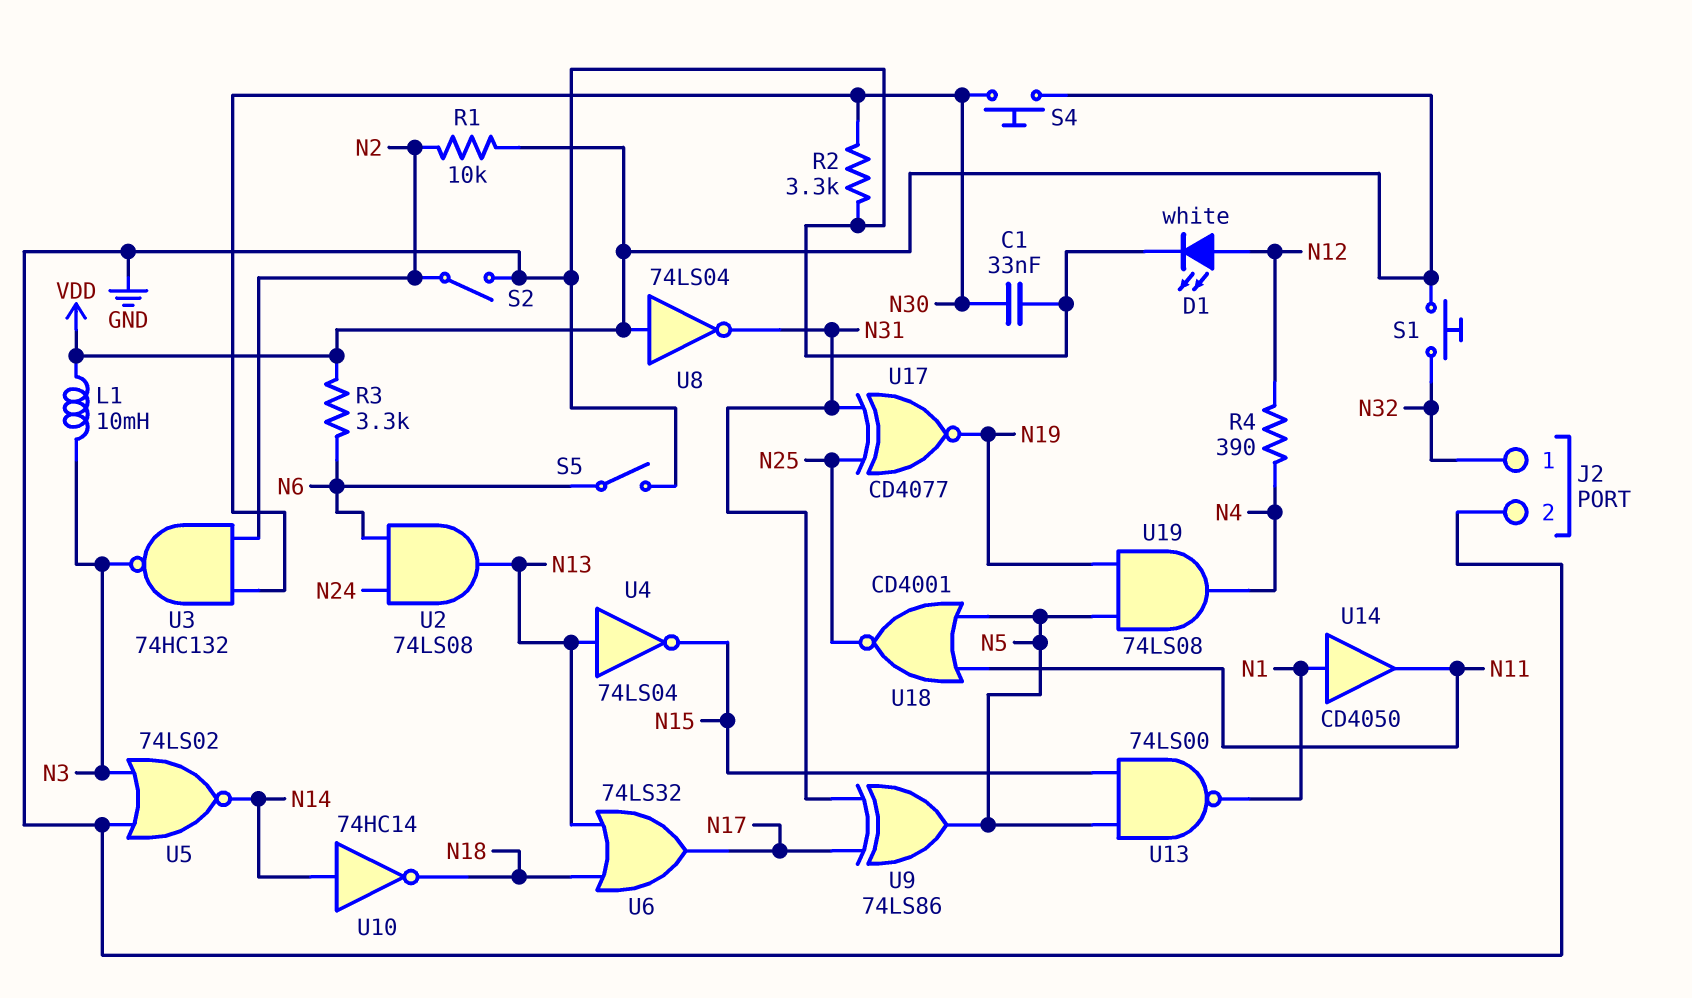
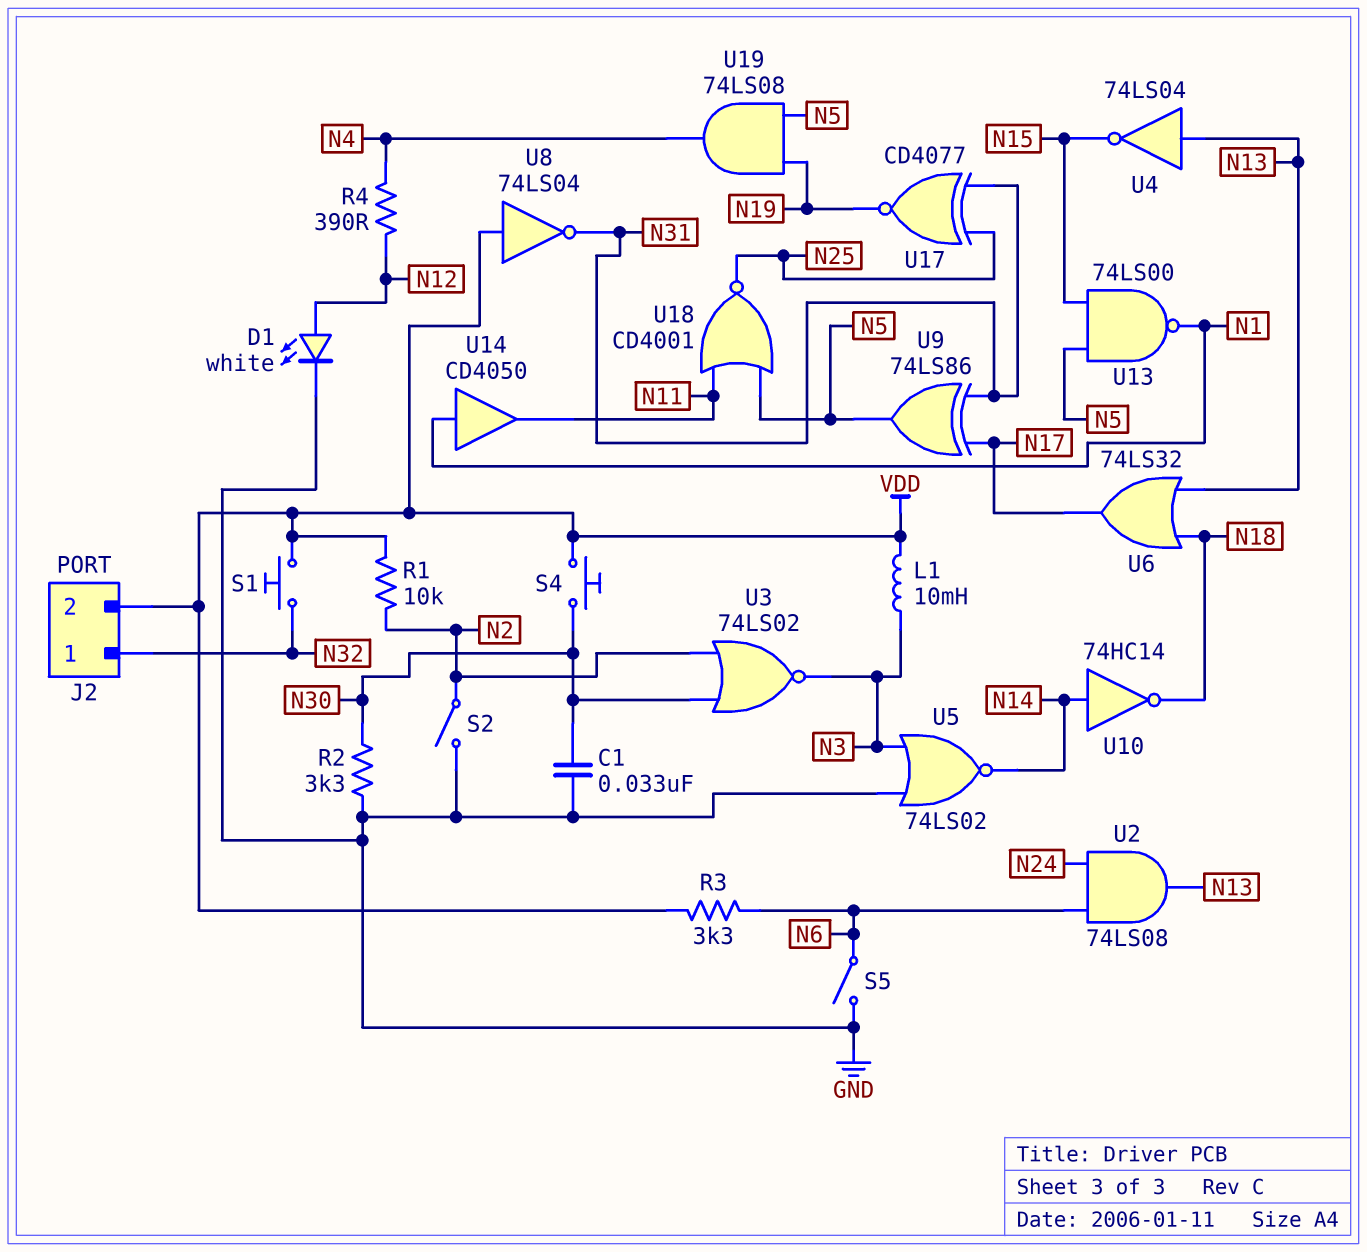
J2 pin 2: GND -> VDD
U3: NAND 74HC132 (in N2, in N30, out N3) -> NOR 74LS02 (in N2, in N30, out N3)

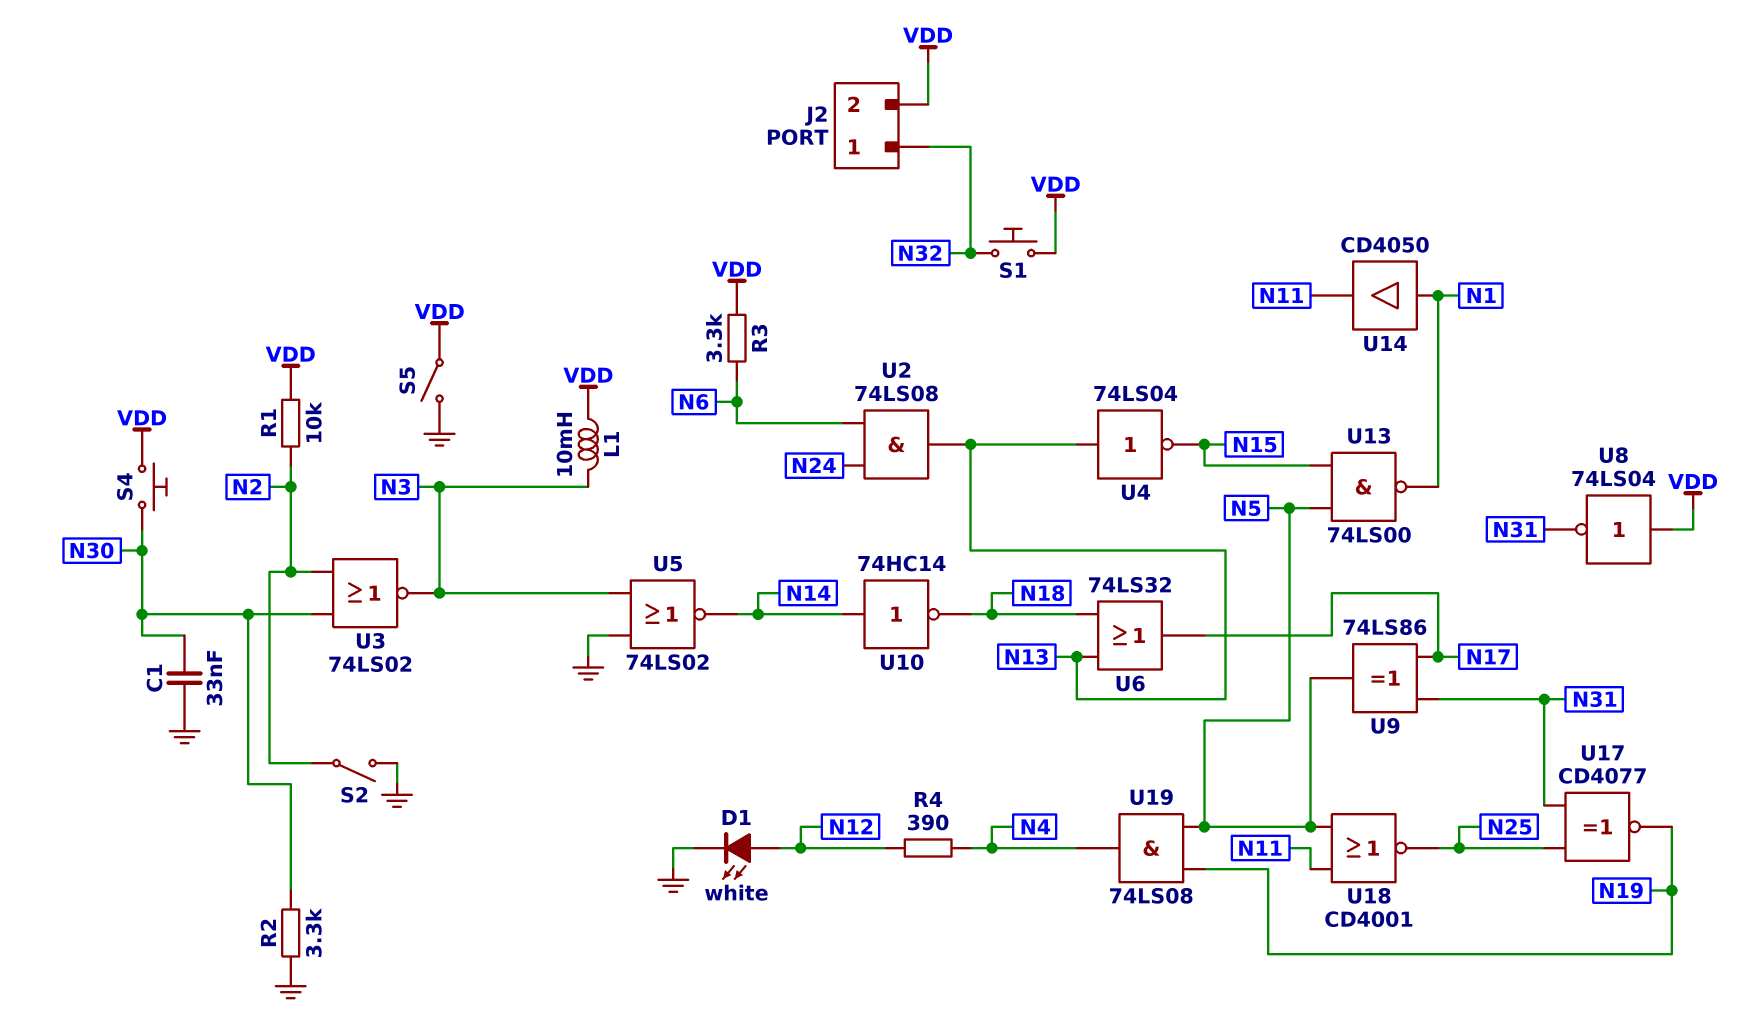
S5: switch (GND, N6) -> switch (GND, VDD)

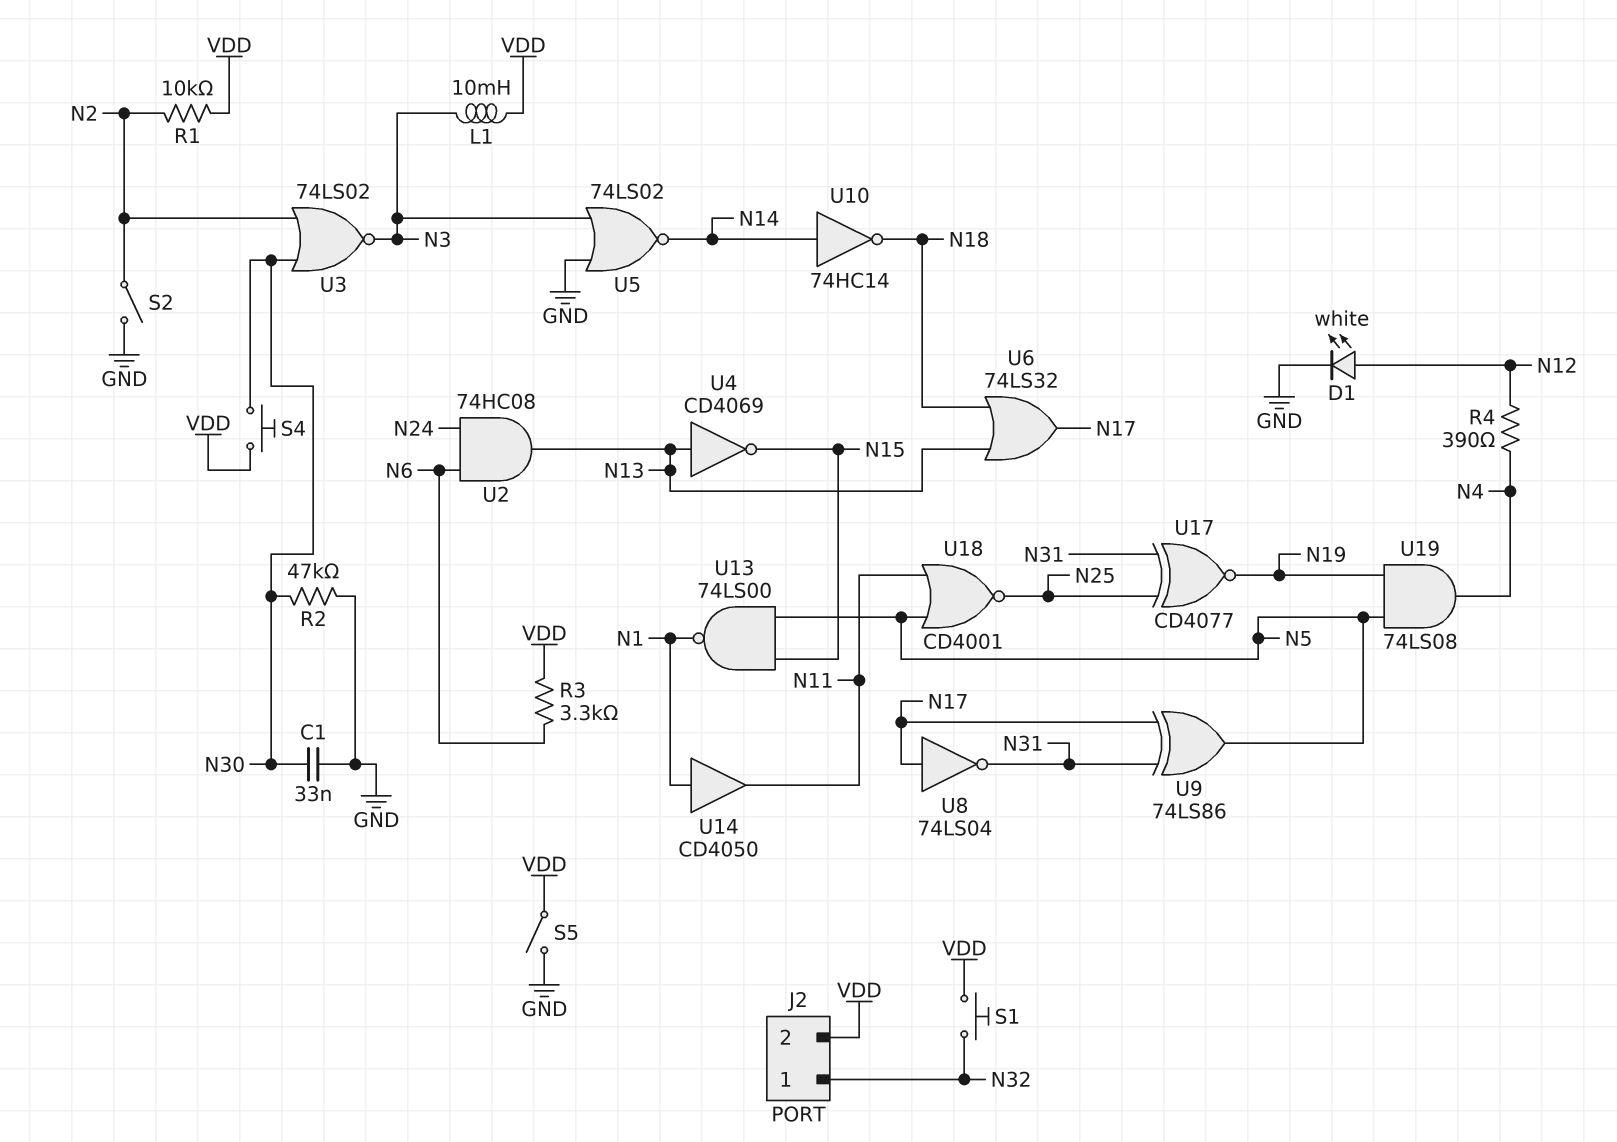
R2: 3.3k (GND, N30) -> 47k (GND, N30)
U2: AND 74LS08 (in N6, in N24, out N13) -> AND 74HC08 (in N6, in N24, out N13)
U4: NOT 74LS04 (in N13, out N15) -> NOT CD4069 (in N13, out N15)
U8: NOT 74LS04 (in VDD, out N31) -> NOT 74LS04 (in N17, out N31)

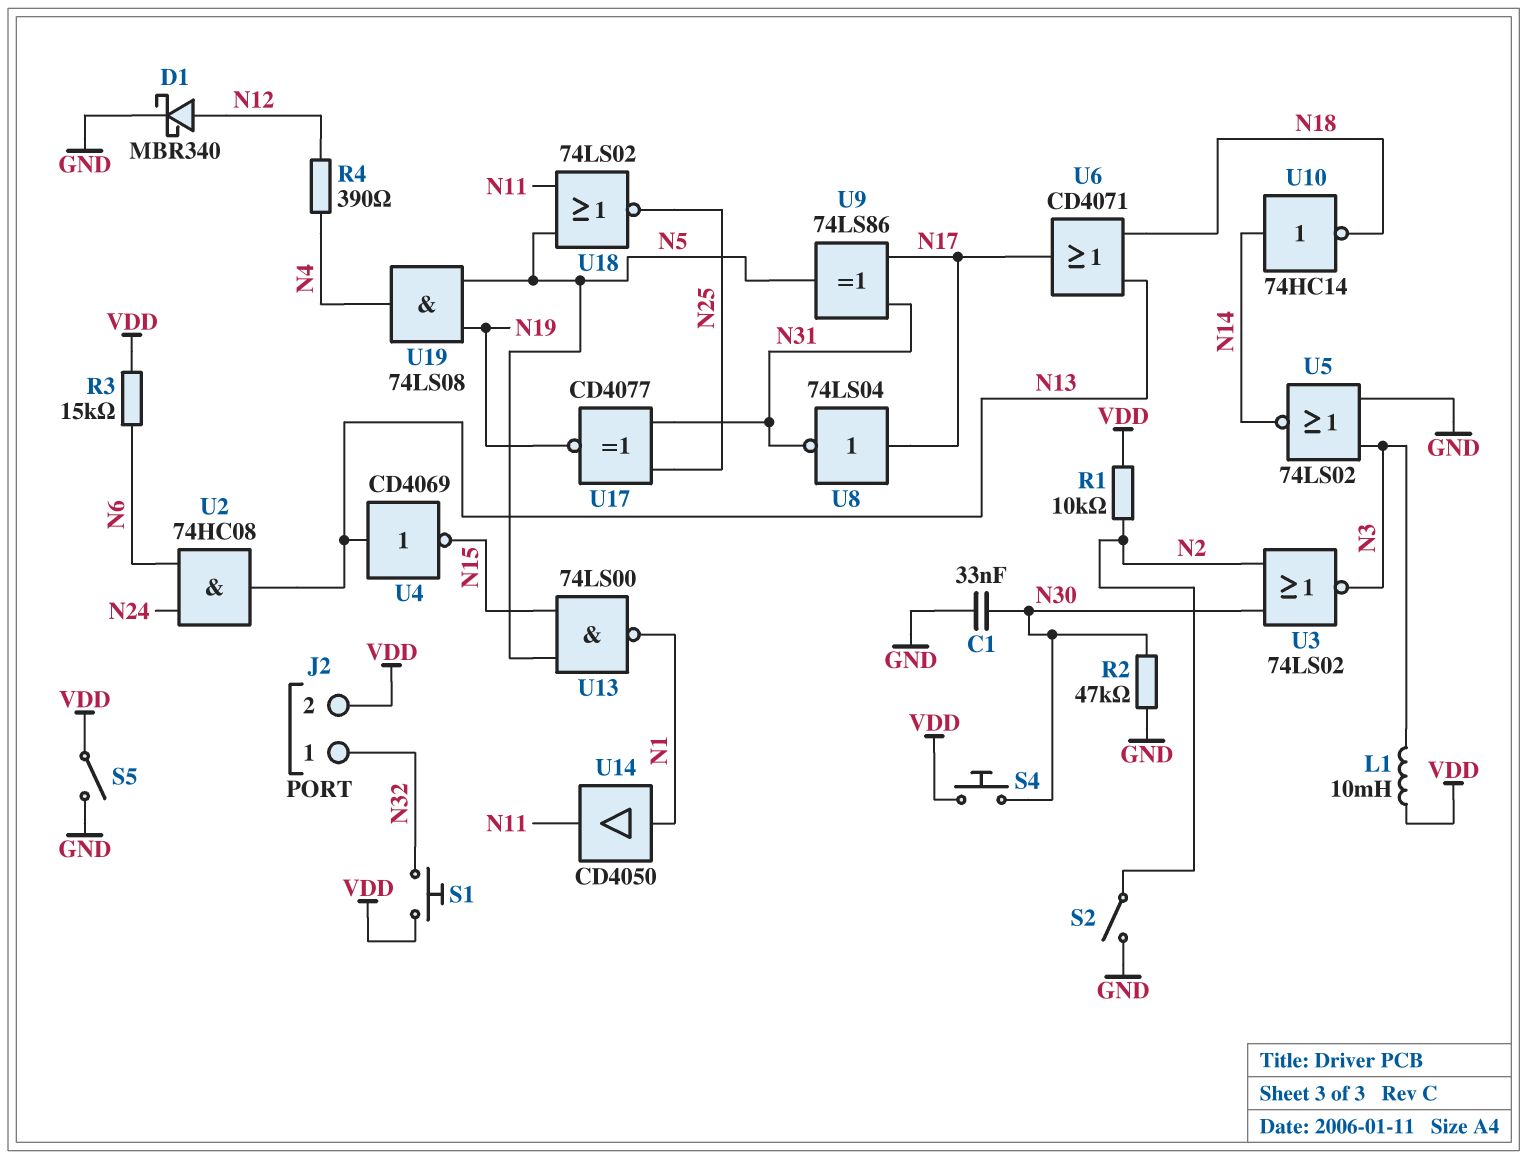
D1: LED white (A N12, K GND) -> schottky MBR340 (A N12, K GND)
R3: 3.3k (N6, VDD) -> 15k (N6, VDD)
U6: OR 74LS32 (in N13, in N18, out N17) -> OR CD4071 (in N13, in N18, out N17)
U18: NOR CD4001 (in N5, in N11, out N25) -> NOR 74LS02 (in N5, in N11, out N25)

